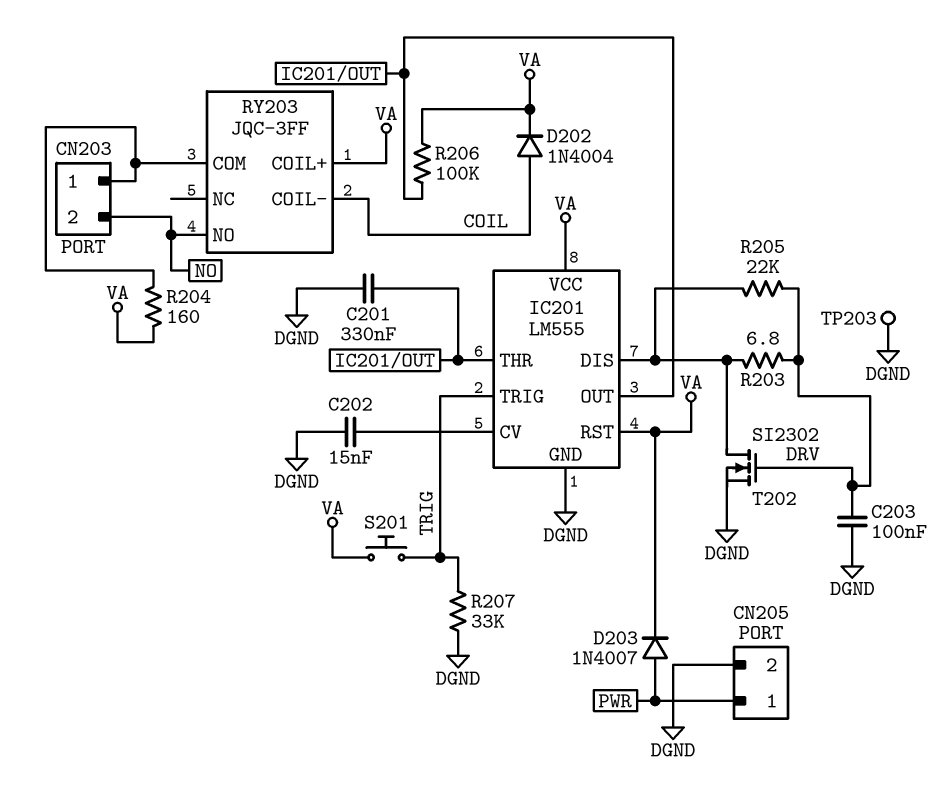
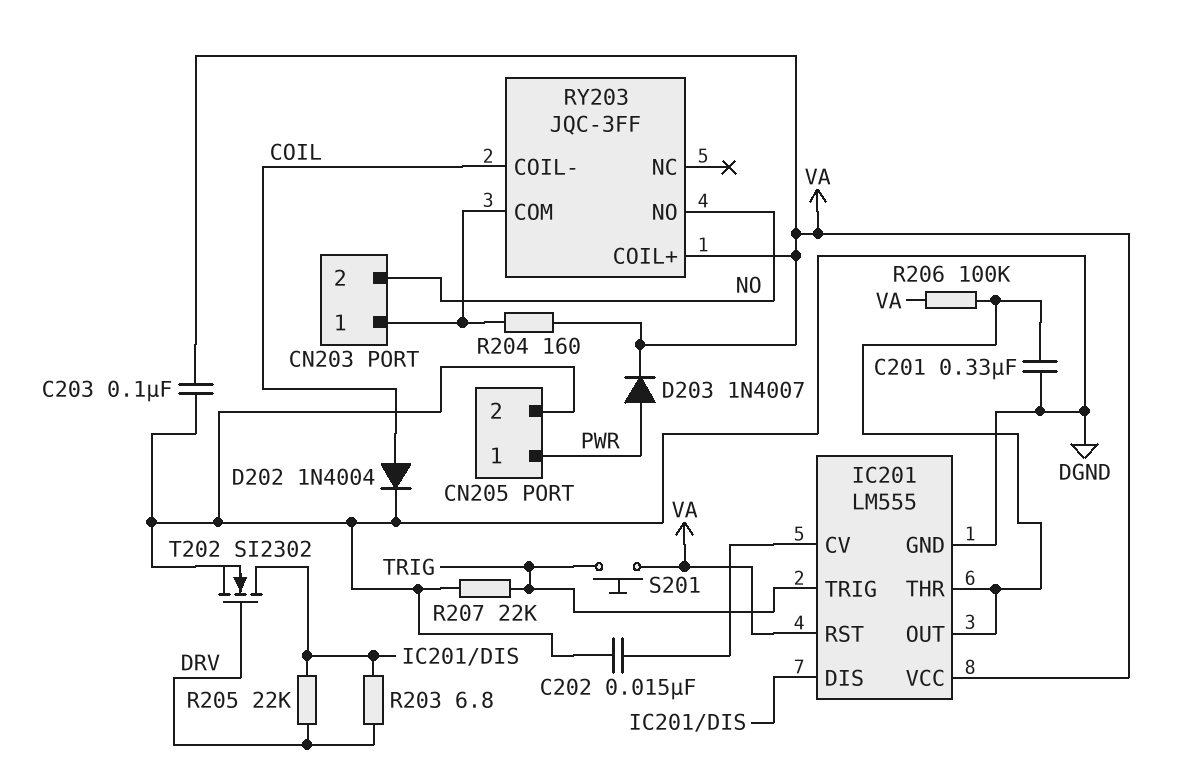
C203: 100nF (DGND, DRV) -> 100nF (DGND, VA)
D202: diode 1N4004 (A COIL, K VA) -> diode 1N4004 (A COIL, K DGND)
R207: 33k (DGND, TRIG) -> 22k (DGND, TRIG)
TP203: test point (DGND) -> none

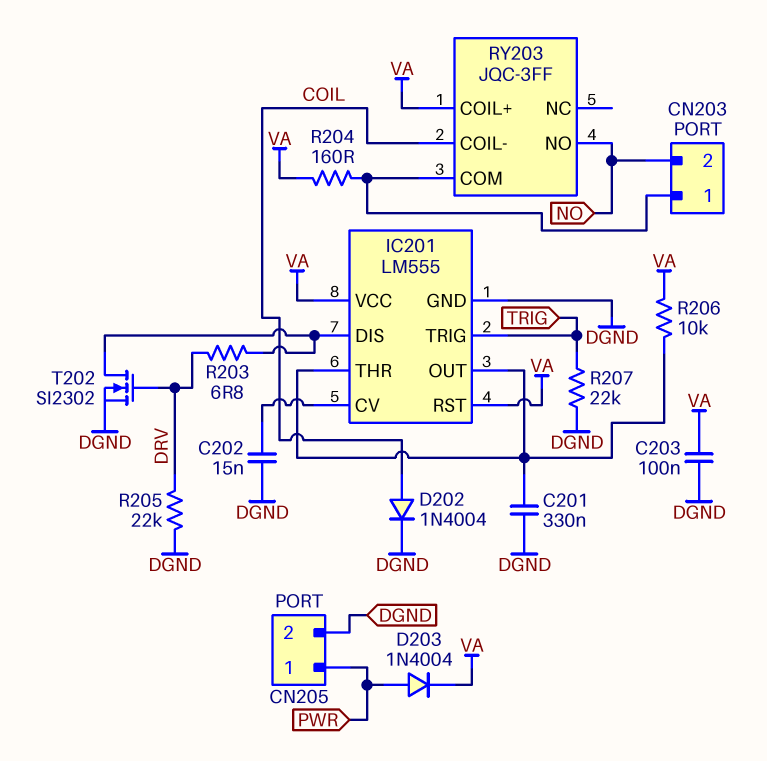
D203: diode 1N4007 (A PWR, K VA) -> diode 1N4004 (A PWR, K VA)
R205: 22k (DRV, IC201/DIS) -> 22k (DGND, DRV)
R206: 100k (IC201/OUT, VA) -> 10k (IC201/OUT, VA)
S201: button (TRIG, VA) -> none

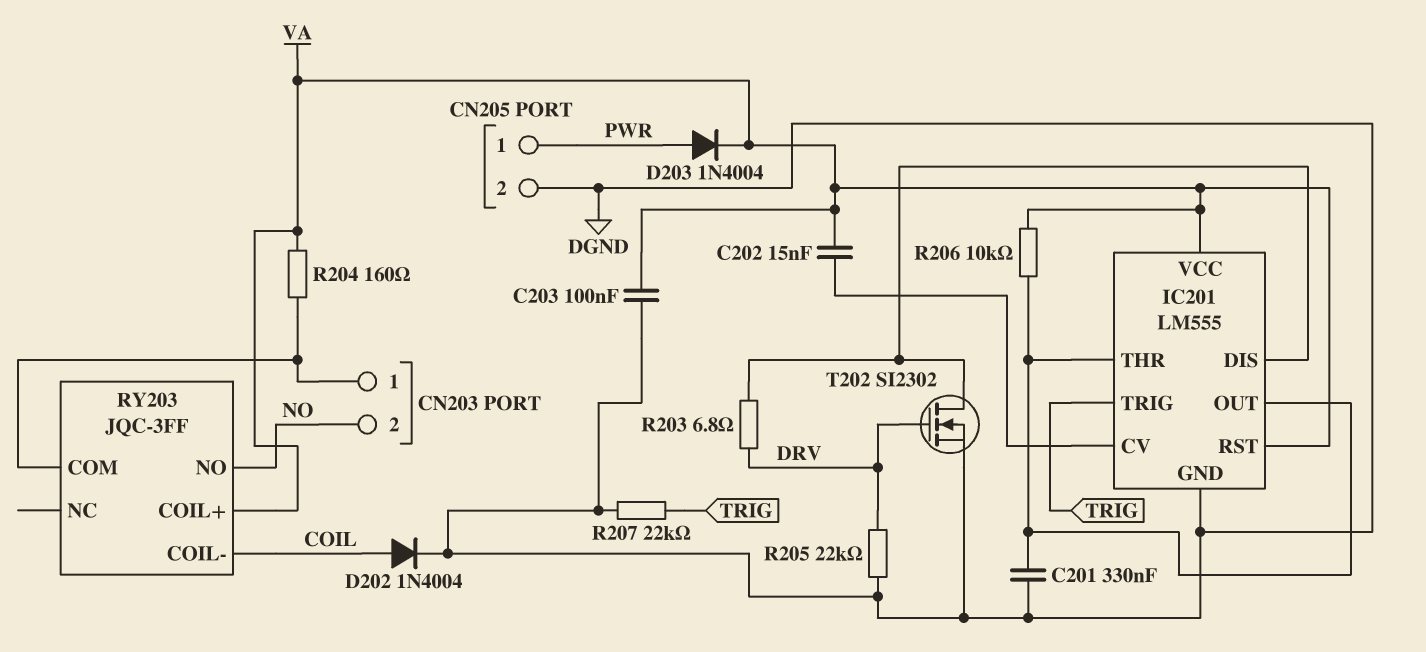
C202: 15nF (DGND, IC201/CV) -> 15nF (IC201/CV, VA)

